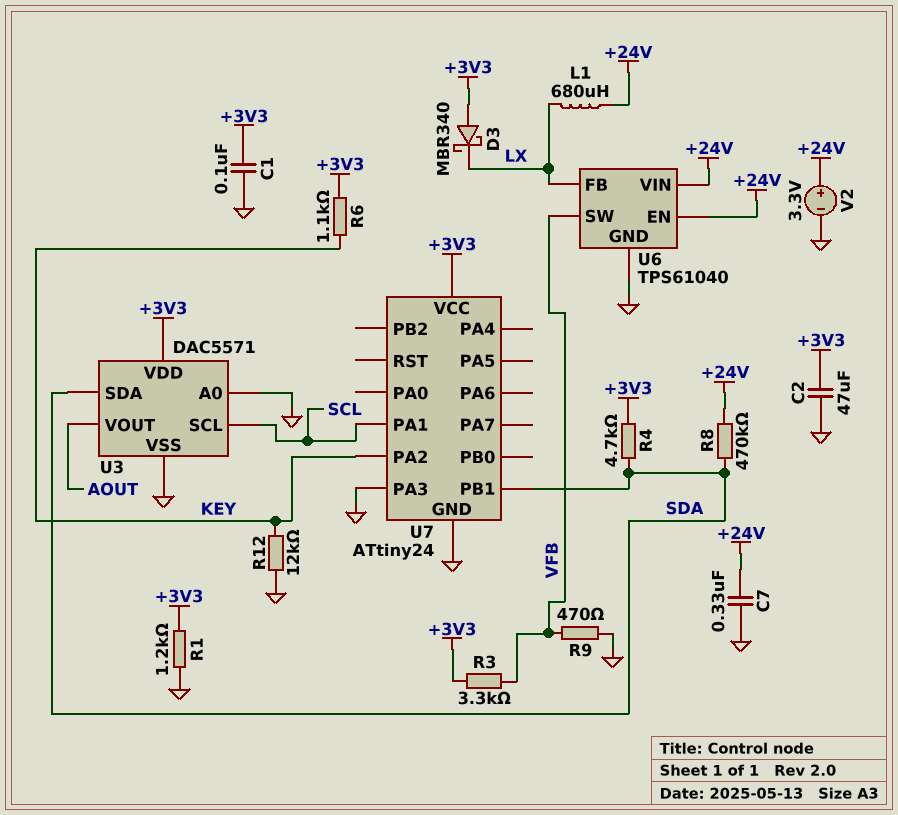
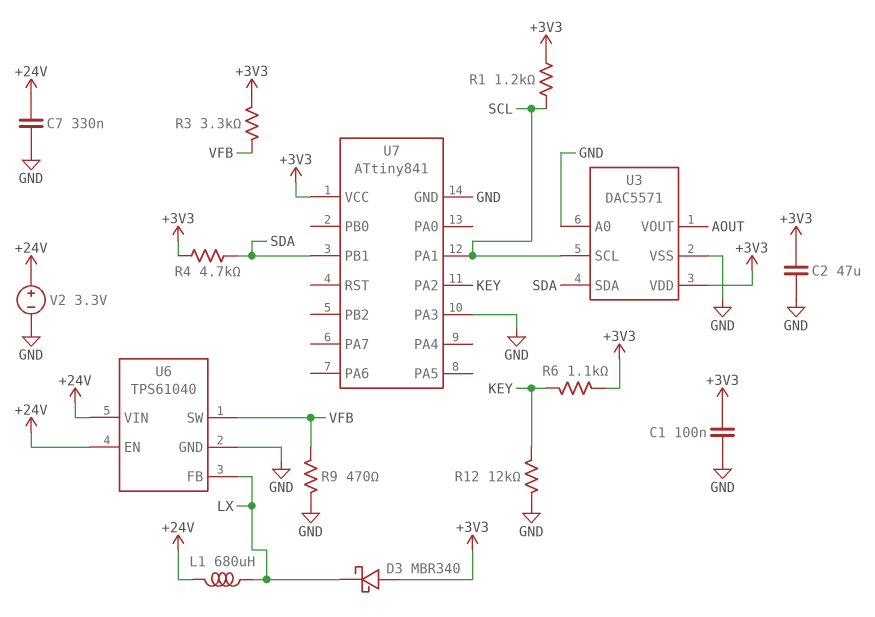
R1: 1.2k (+3V3, GND) -> 1.2k (+3V3, SCL)
R8: 470k (+24V, SDA) -> none
U7: ATtiny24 -> ATtiny841

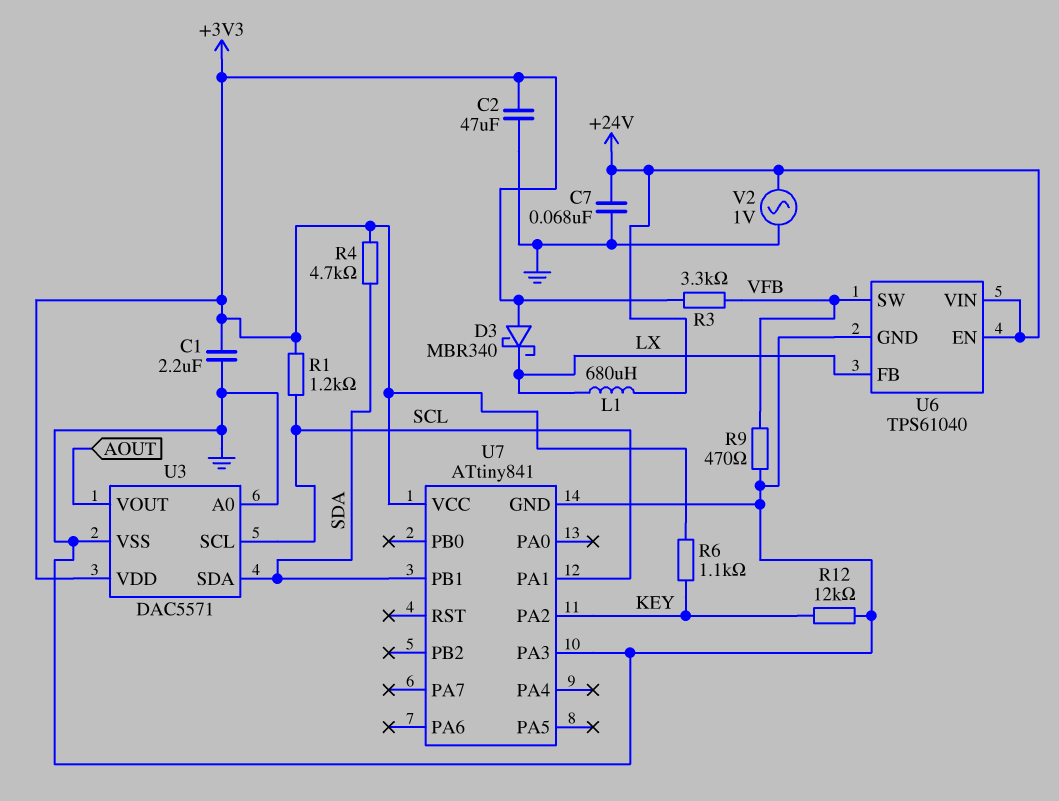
C1: 100nF (+3V3, GND) -> 2.2uF (+3V3, GND)
C7: 330nF (+24V, GND) -> 68nF (+24V, GND)
V2: 3.3V (plus +24V, minus GND) -> AC 1V (+24V, GND)

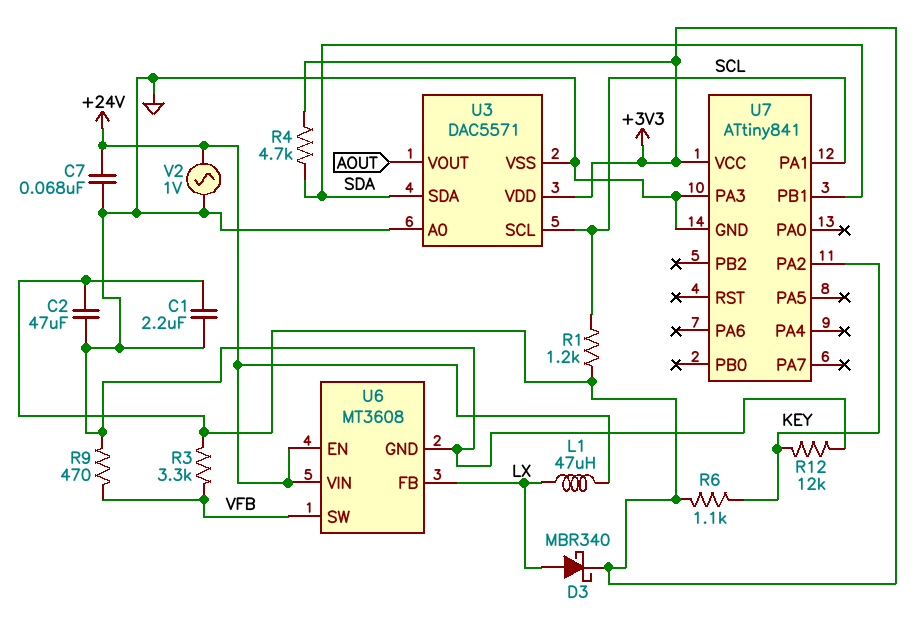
D3: schottky MBR340 (A +3V3, K LX) -> schottky MBR340 (A LX, K +3V3)
L1: 680uH (+24V, LX) -> 47uH (+24V, LX)
U6: TPS61040 -> MT3608

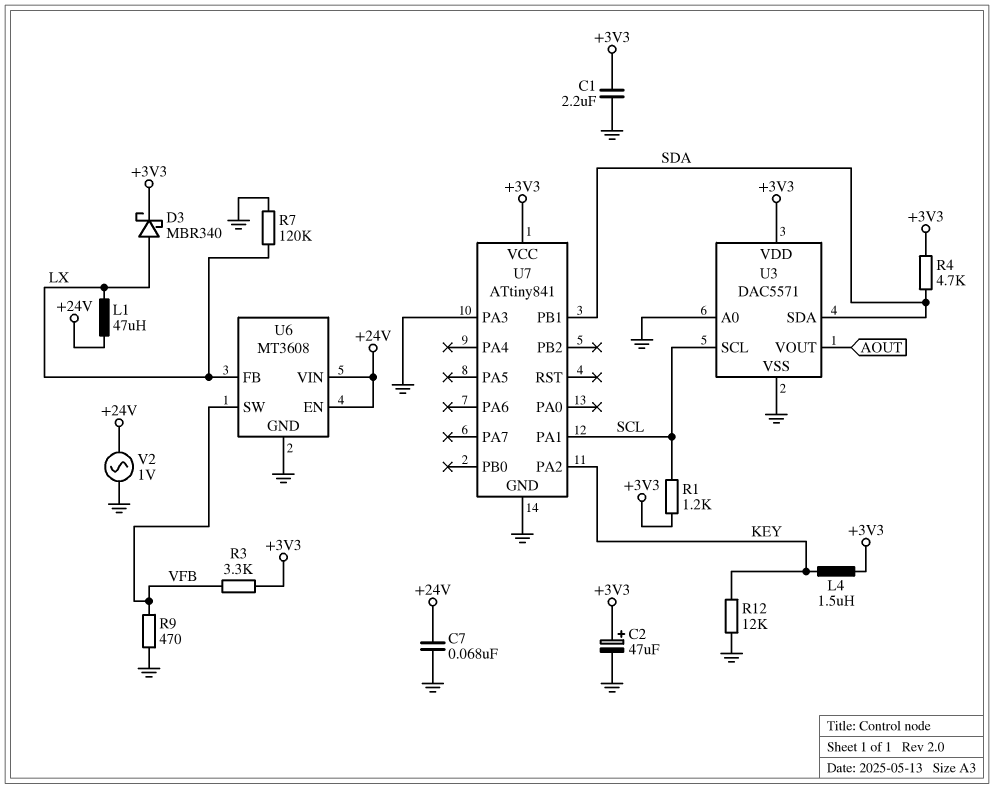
C2: 47uF (+3V3, GND) -> 47uF (plus +3V3, minus GND)
L4: none -> 1.5uH (+3V3, KEY)
R6: 1.1k (+3V3, KEY) -> none
R7: none -> 120k (GND, LX)

